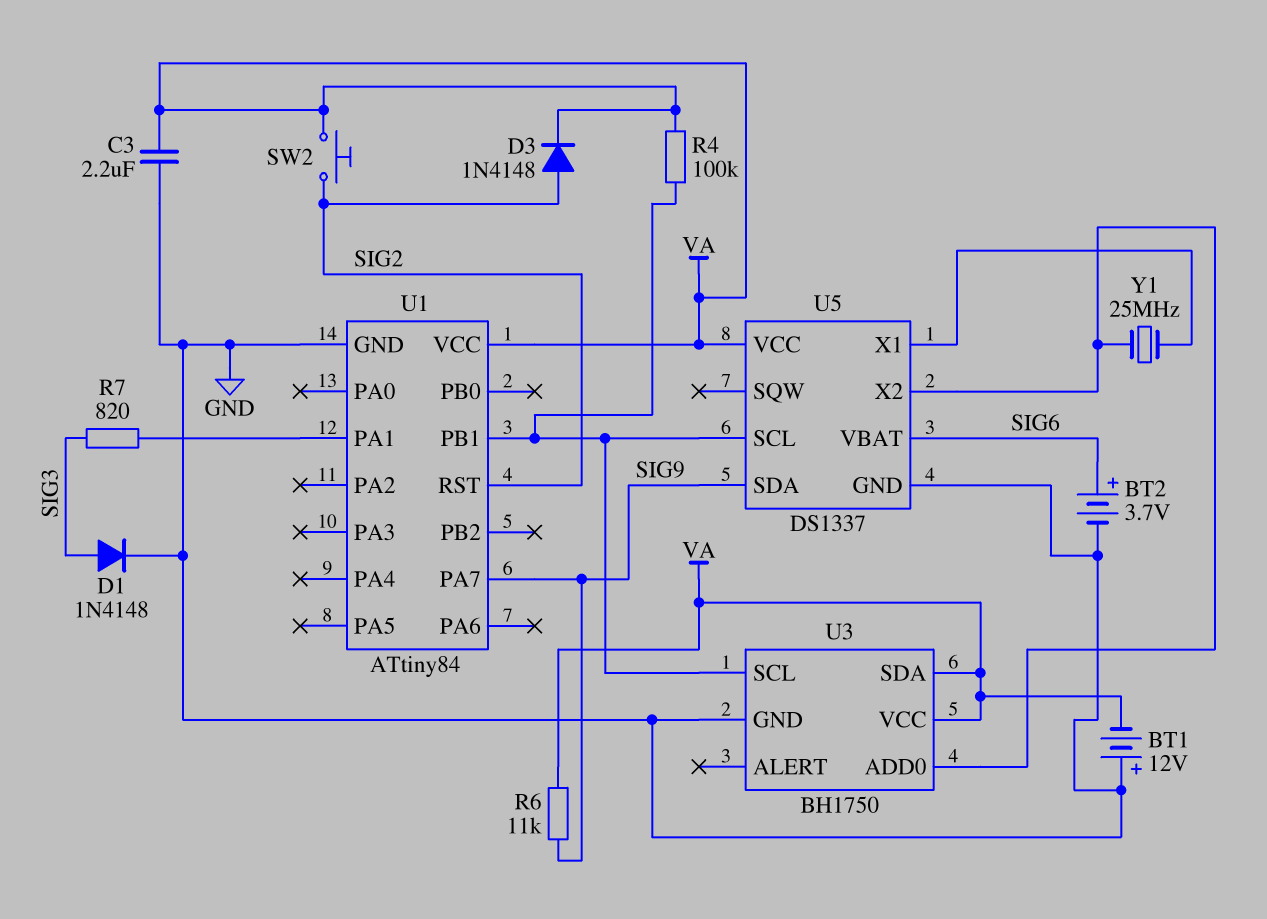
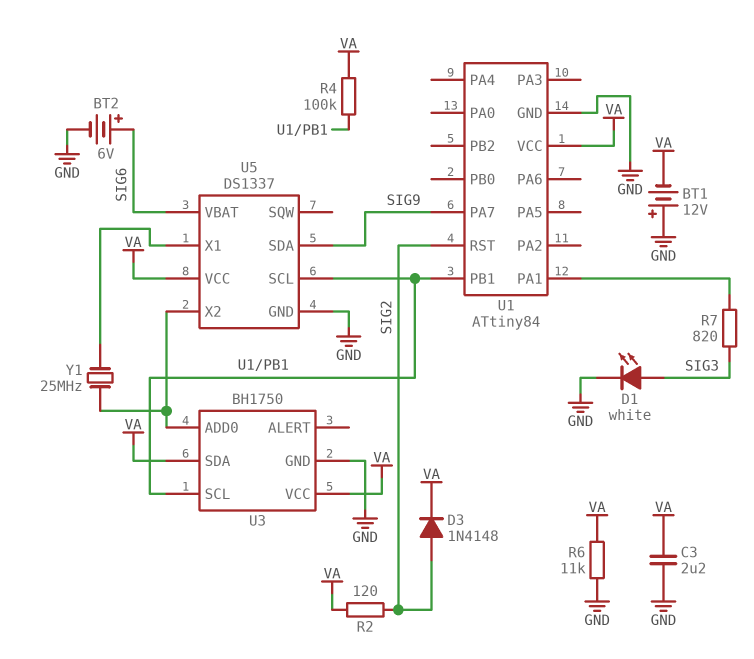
BT2: 3.7V (plus SIG6, minus GND) -> 6V (plus SIG6, minus GND)
D1: diode 1N4148 (A SIG3, K GND) -> LED white (A SIG3, K GND)
R2: none -> 120 (SIG2, VA)
R6: 11k (SIG9, VA) -> 11k (GND, VA)
SW2: button (SIG2, VA) -> none

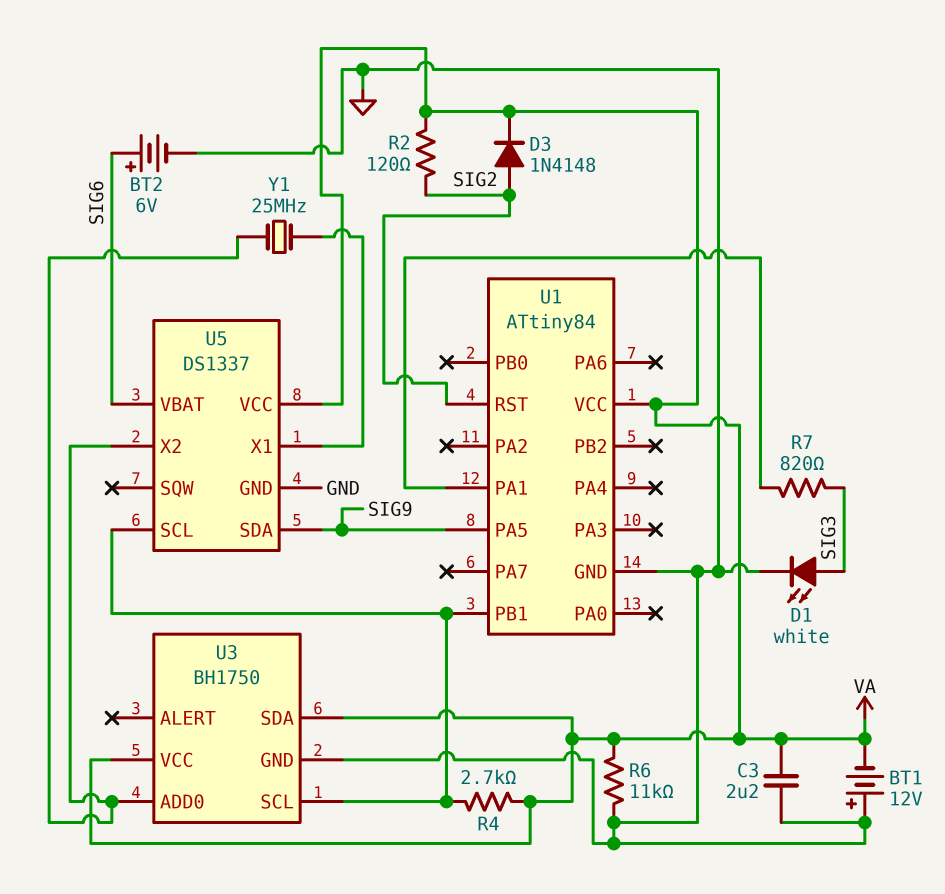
R4: 100k (U1/PB1, VA) -> 2.7k (U1/PB1, VA)
U1 pin PA5: none -> SIG9
U1 pin PA7: SIG9 -> none

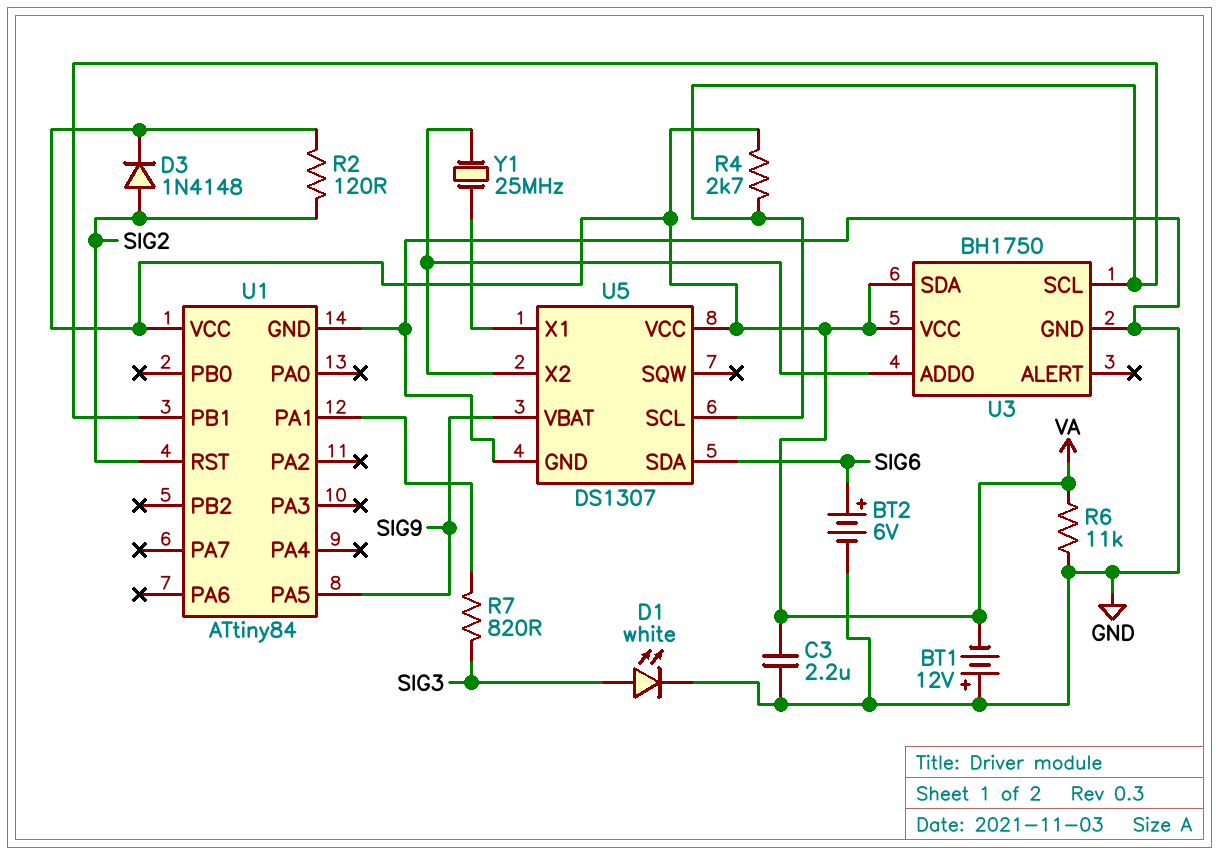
U5: DS1337 -> DS1307
U5 pin SDA: SIG9 -> SIG6
U5 pin VBAT: SIG6 -> SIG9

